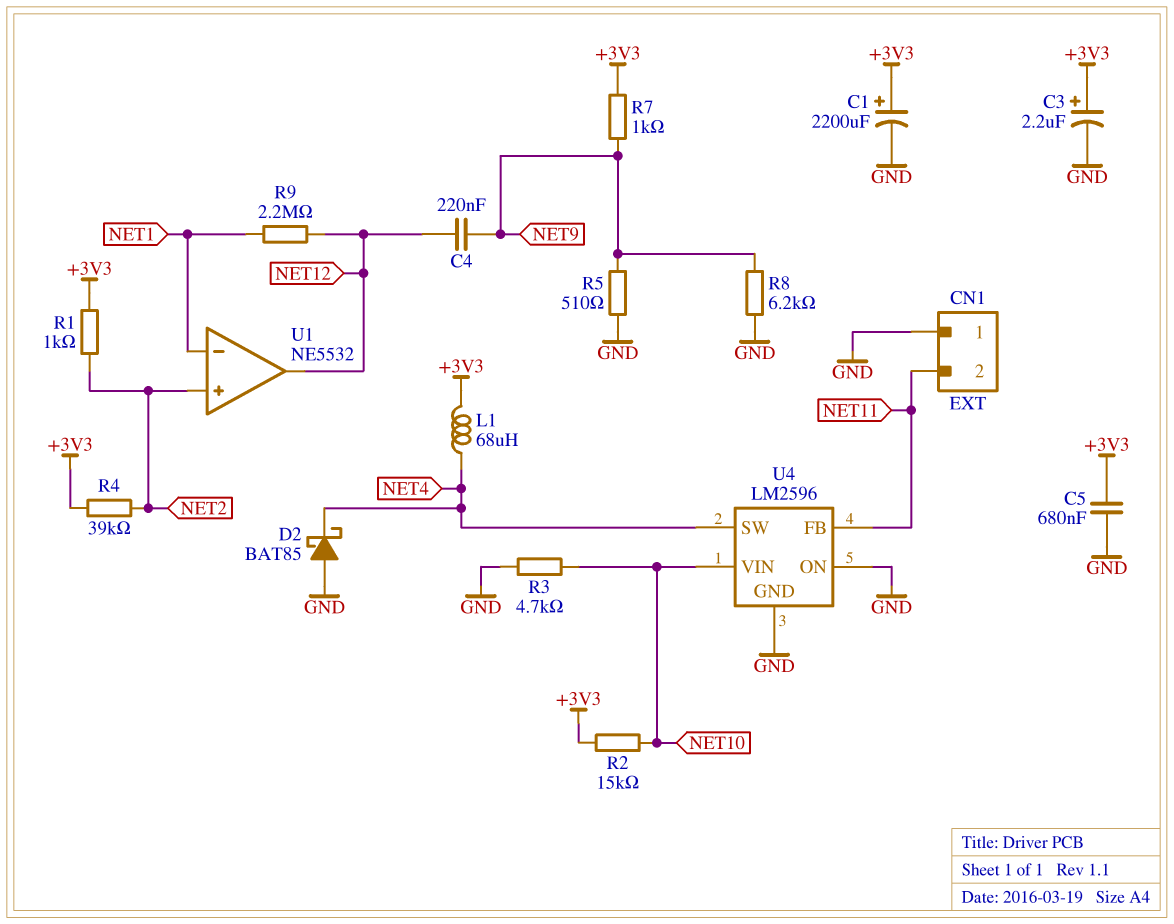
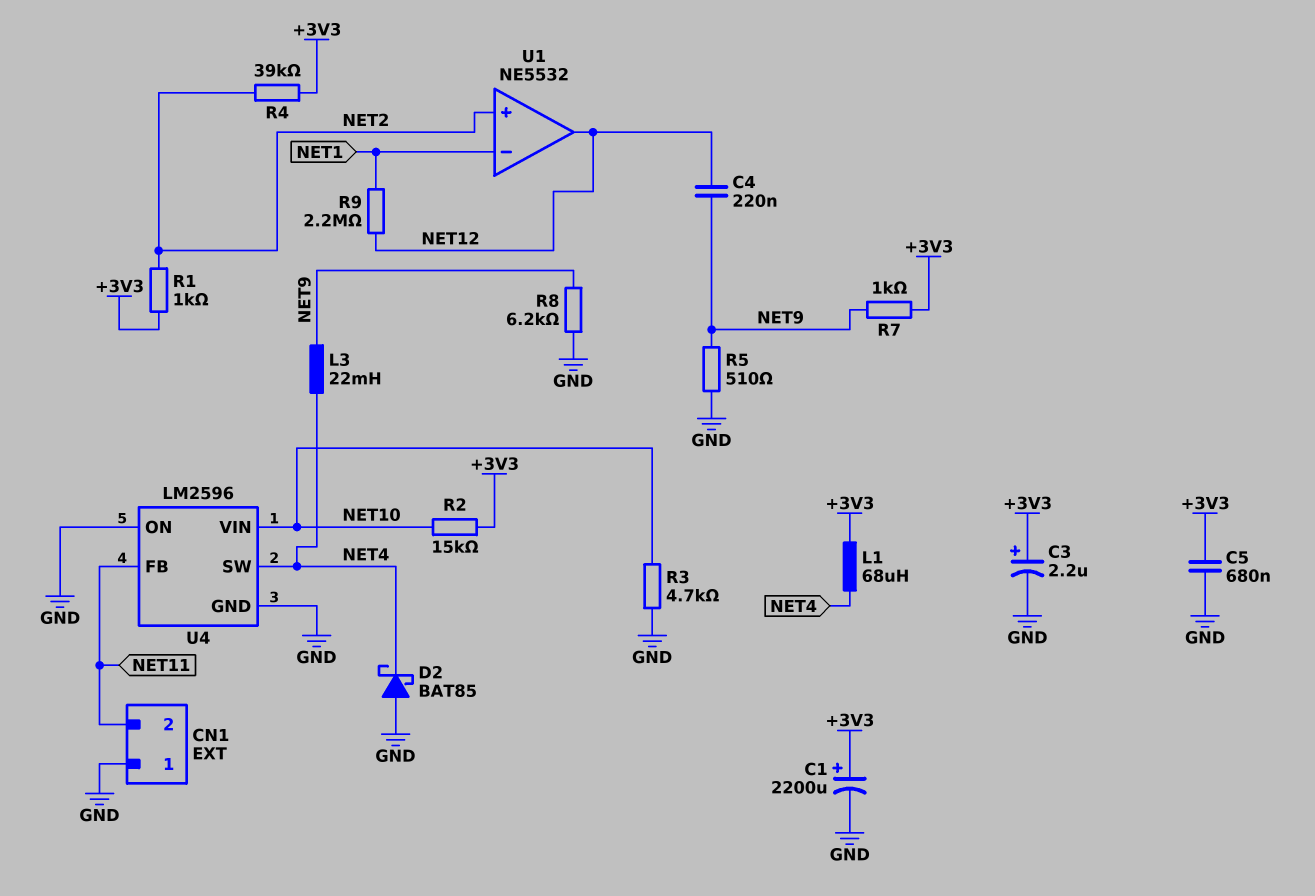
L3: none -> 22mH (NET4, NET9)

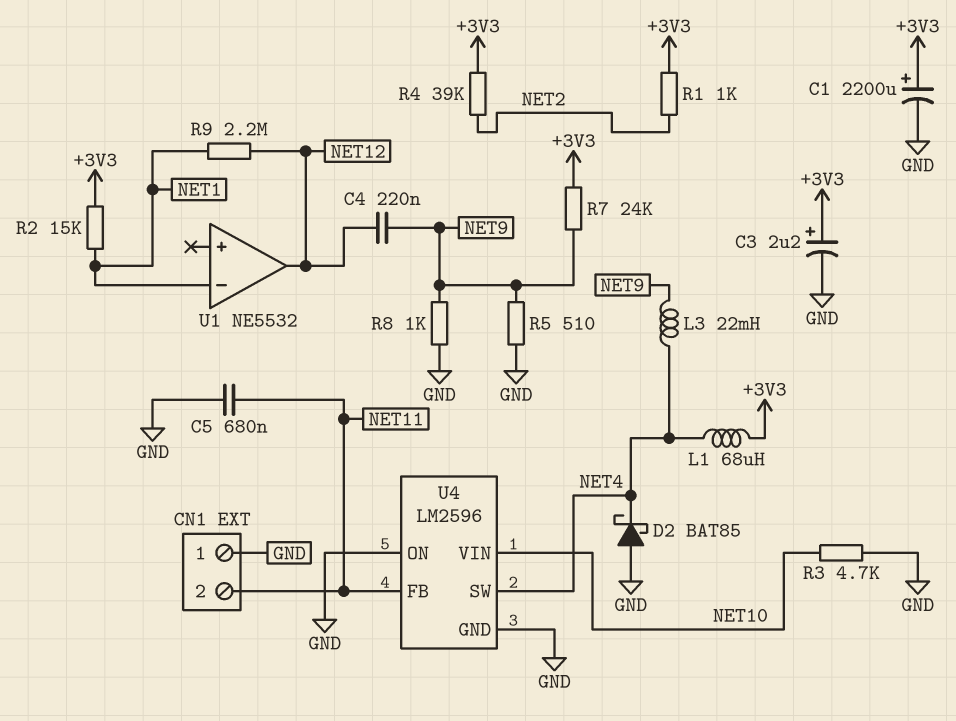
C5: 680nF (+3V3, GND) -> 680nF (GND, NET11)
R2: 15k (+3V3, NET10) -> 15k (+3V3, NET1)
R7: 1k (+3V3, NET9) -> 24k (+3V3, NET9)
R8: 6.2k (GND, NET9) -> 1k (GND, NET9)
U1 pin in+: NET2 -> none

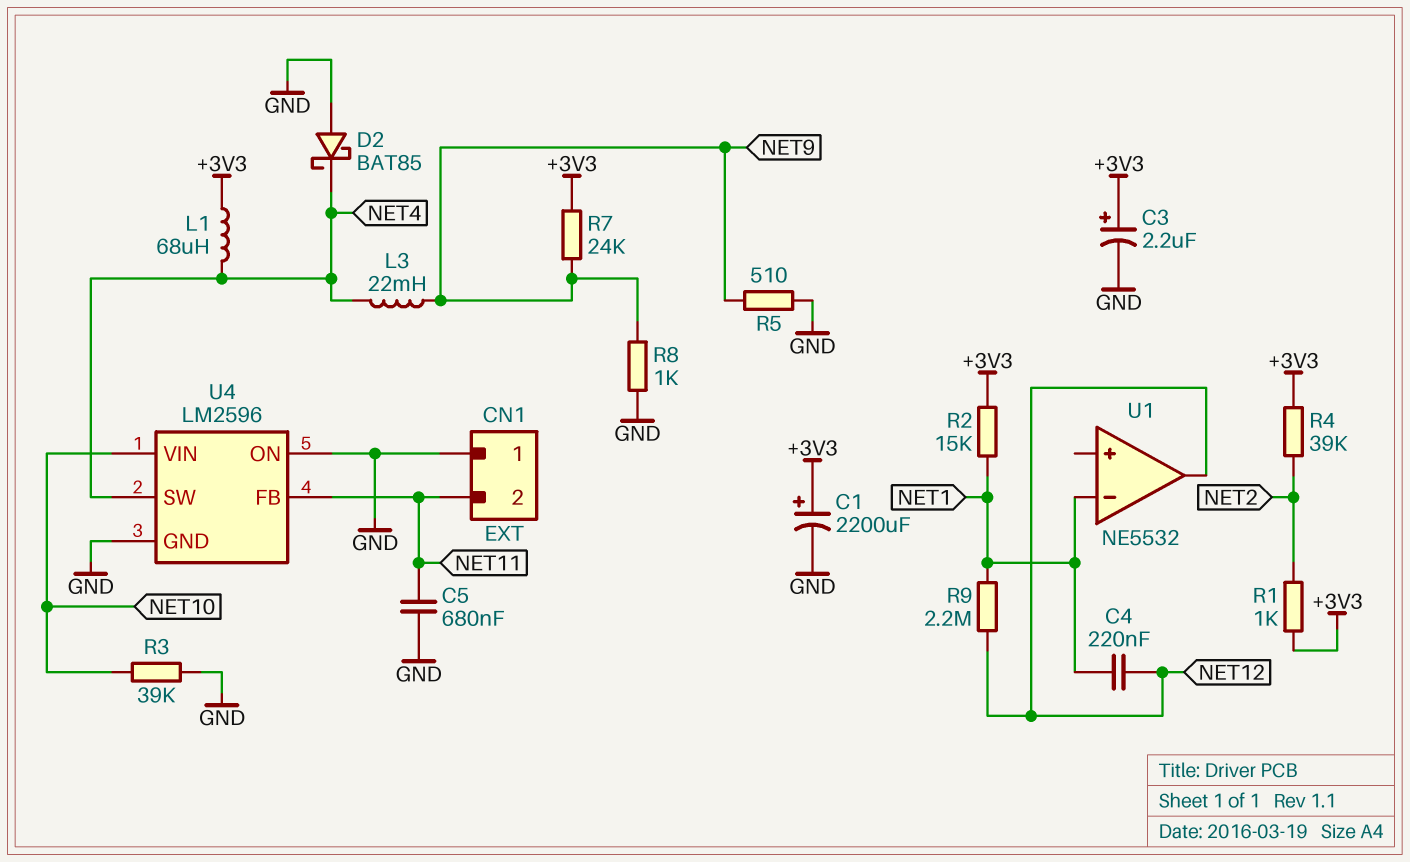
C4: 220nF (NET9, NET12) -> 220nF (NET1, NET12)
R3: 4.7k (GND, NET10) -> 39k (GND, NET10)

